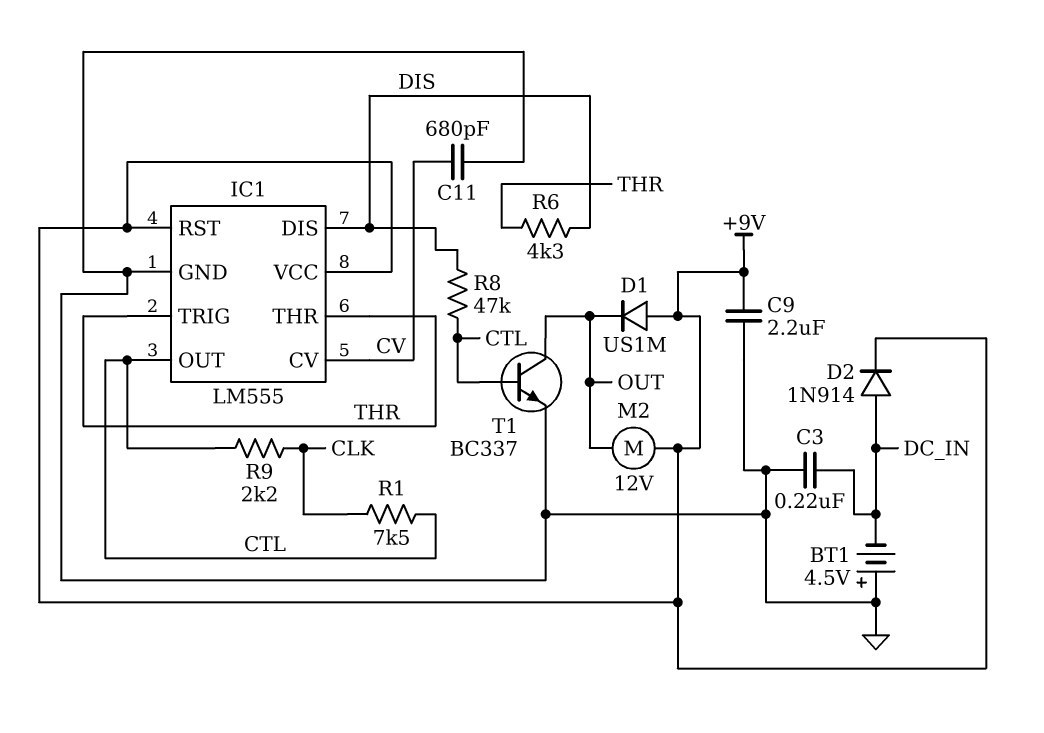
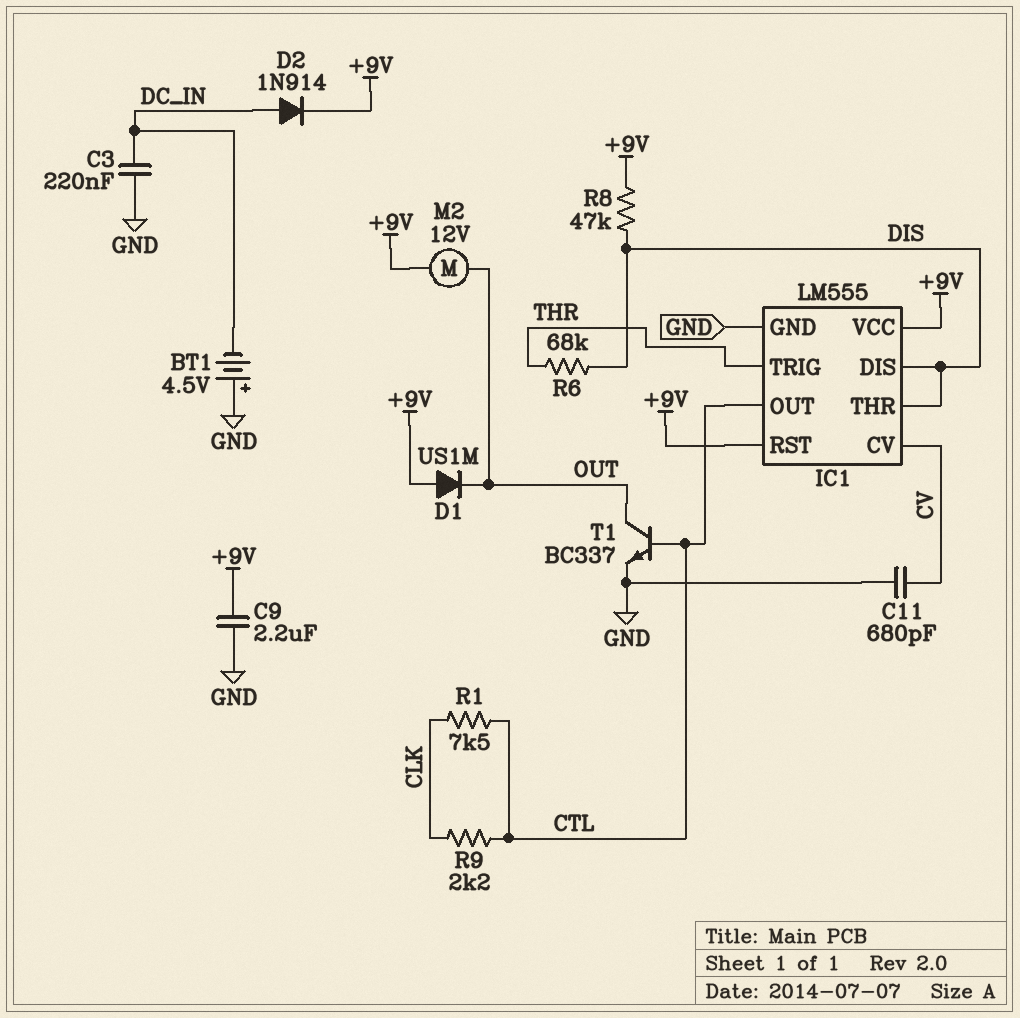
IC1 pin THR: THR -> DIS
R6: 4.3k (DIS, THR) -> 68k (DIS, THR)
R8: 47k (CTL, DIS) -> 47k (+9V, DIS)

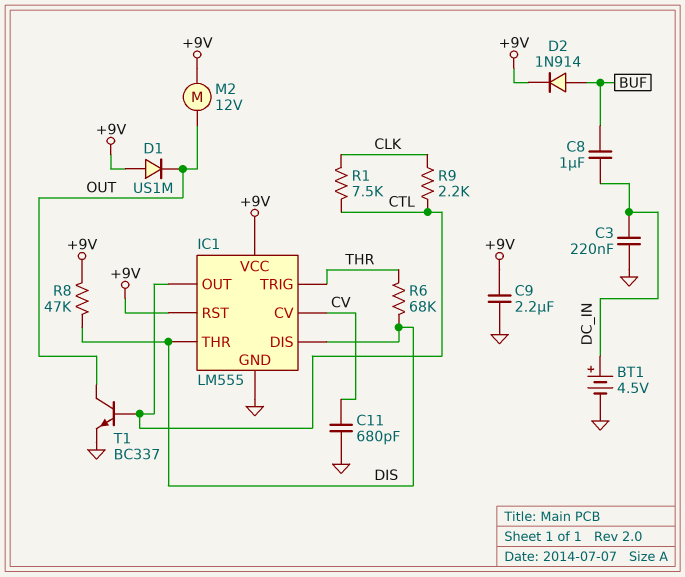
BT1: 4.5V (plus GND, minus DC_IN) -> 4.5V (plus DC_IN, minus GND)
C8: none -> 1uF (BUF, DC_IN)
D2: diode 1N914 (A DC_IN, K +9V) -> diode 1N914 (A BUF, K +9V)

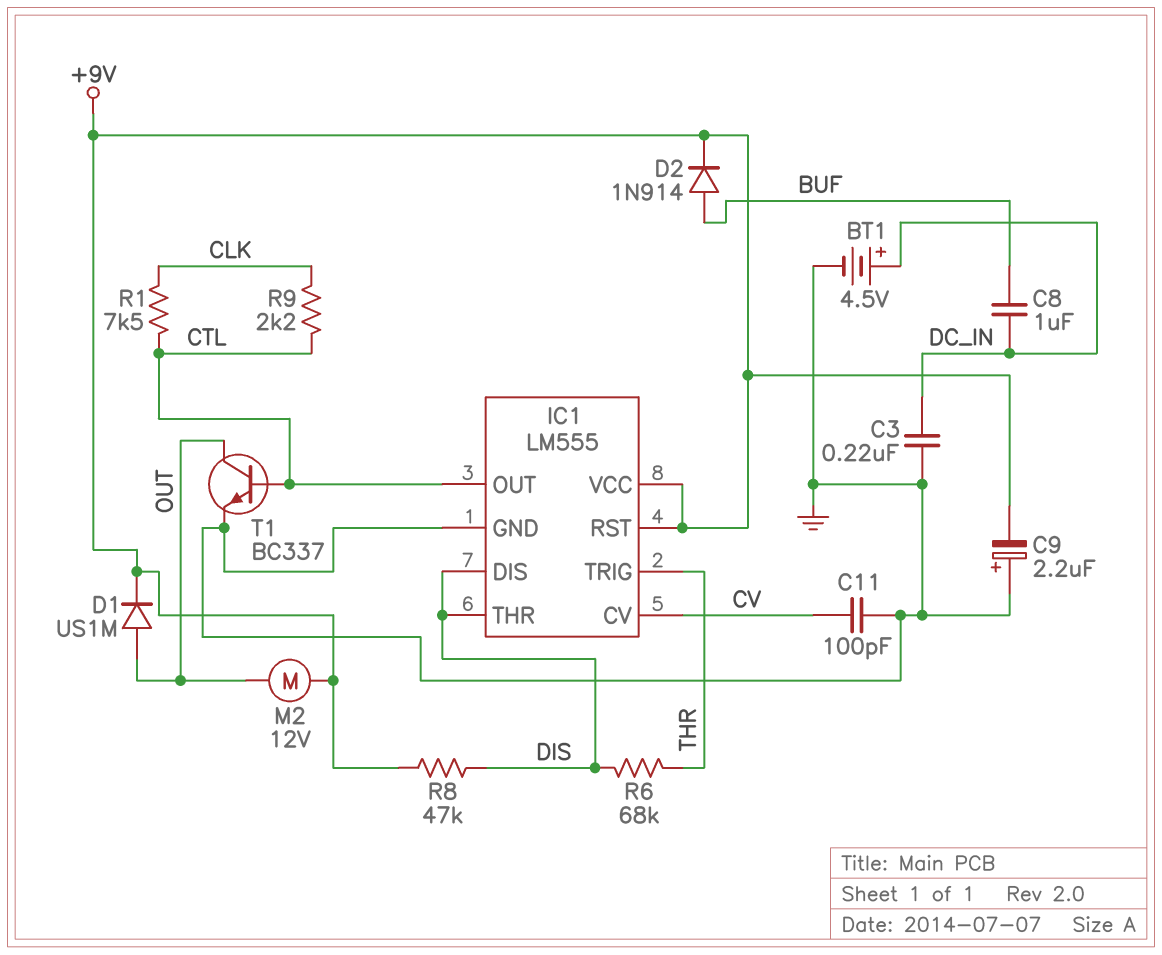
C9: 2.2uF (+9V, GND) -> 2.2uF (plus GND, minus +9V)
C11: 680pF (CV, GND) -> 100pF (CV, GND)
D1: diode US1M (A +9V, K OUT) -> diode US1M (A OUT, K +9V)

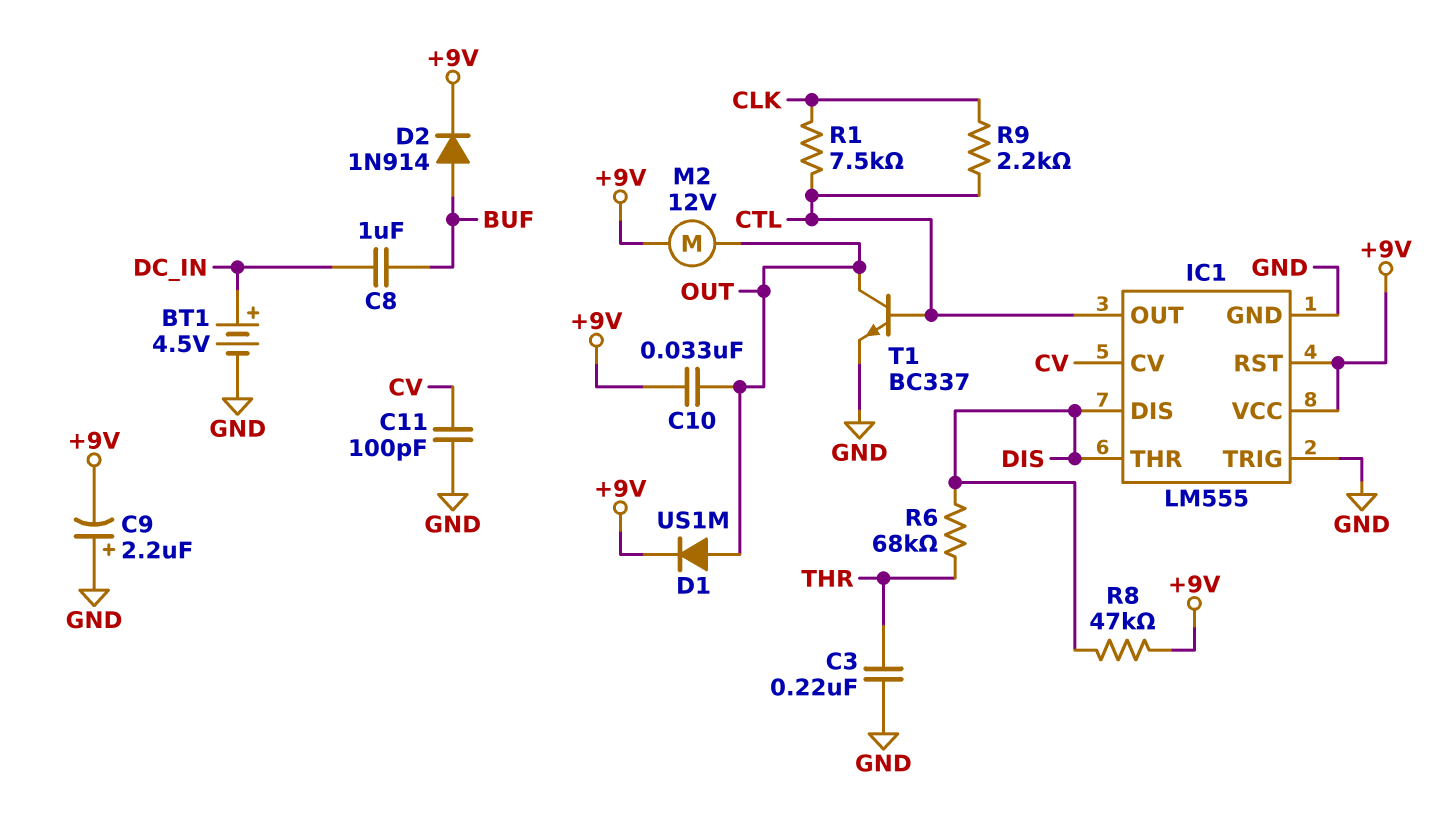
C3: 220nF (DC_IN, GND) -> 220nF (GND, THR)
C10: none -> 33nF (+9V, OUT)
IC1 pin TRIG: THR -> GND

